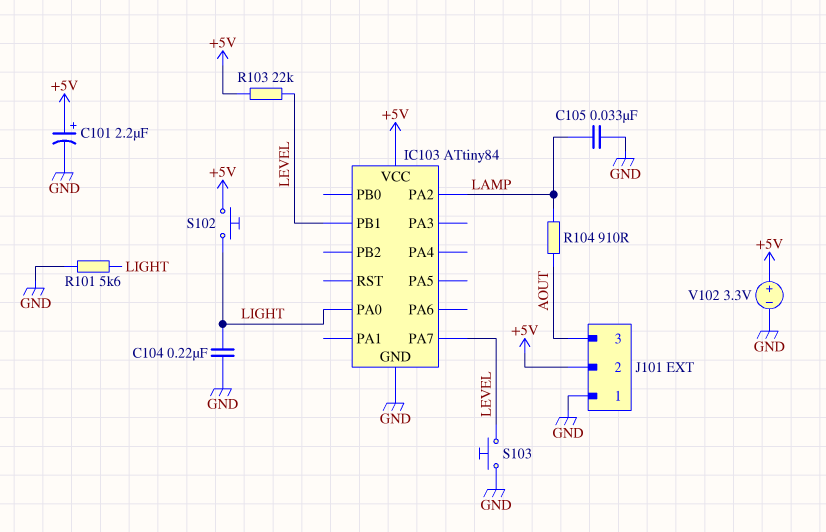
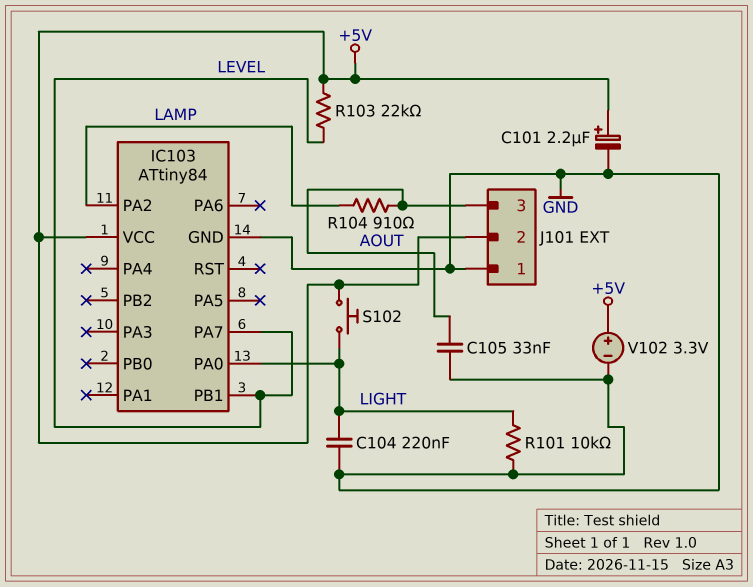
C105: 33nF (GND, LAMP) -> 33nF (AOUT, GND)
R101: 5.6k (GND, LIGHT) -> 10k (GND, LIGHT)
S103: button (GND, LEVEL) -> none

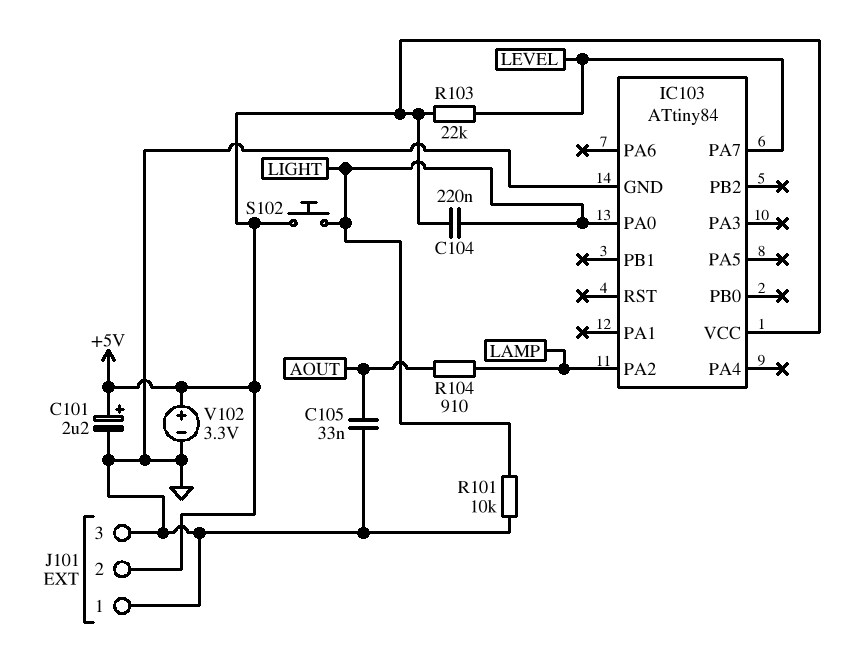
C104: 220nF (GND, LIGHT) -> 220nF (+5V, LIGHT)
IC103 pin PB1: LEVEL -> none
J101 pin 3: AOUT -> GND

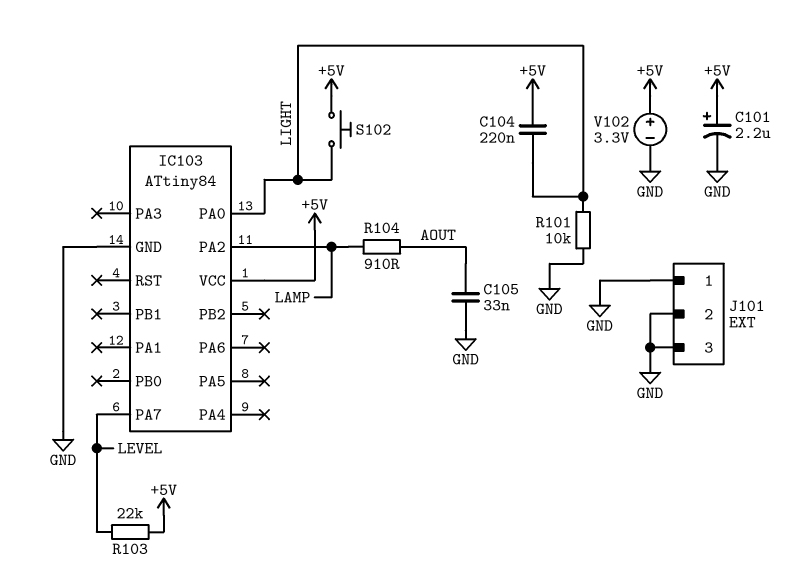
J101 pin 2: +5V -> GND

